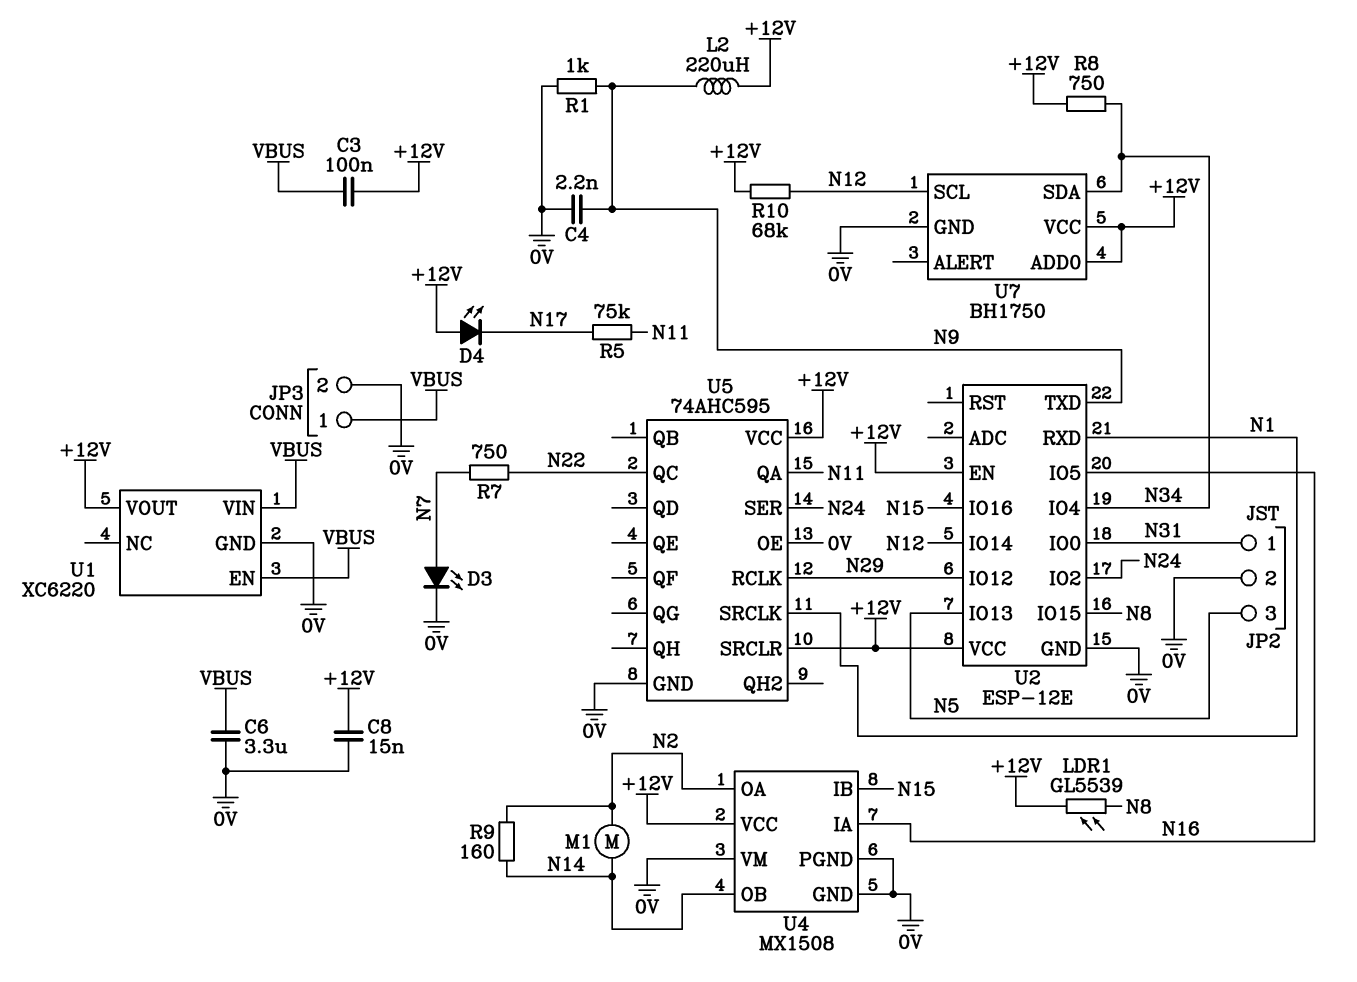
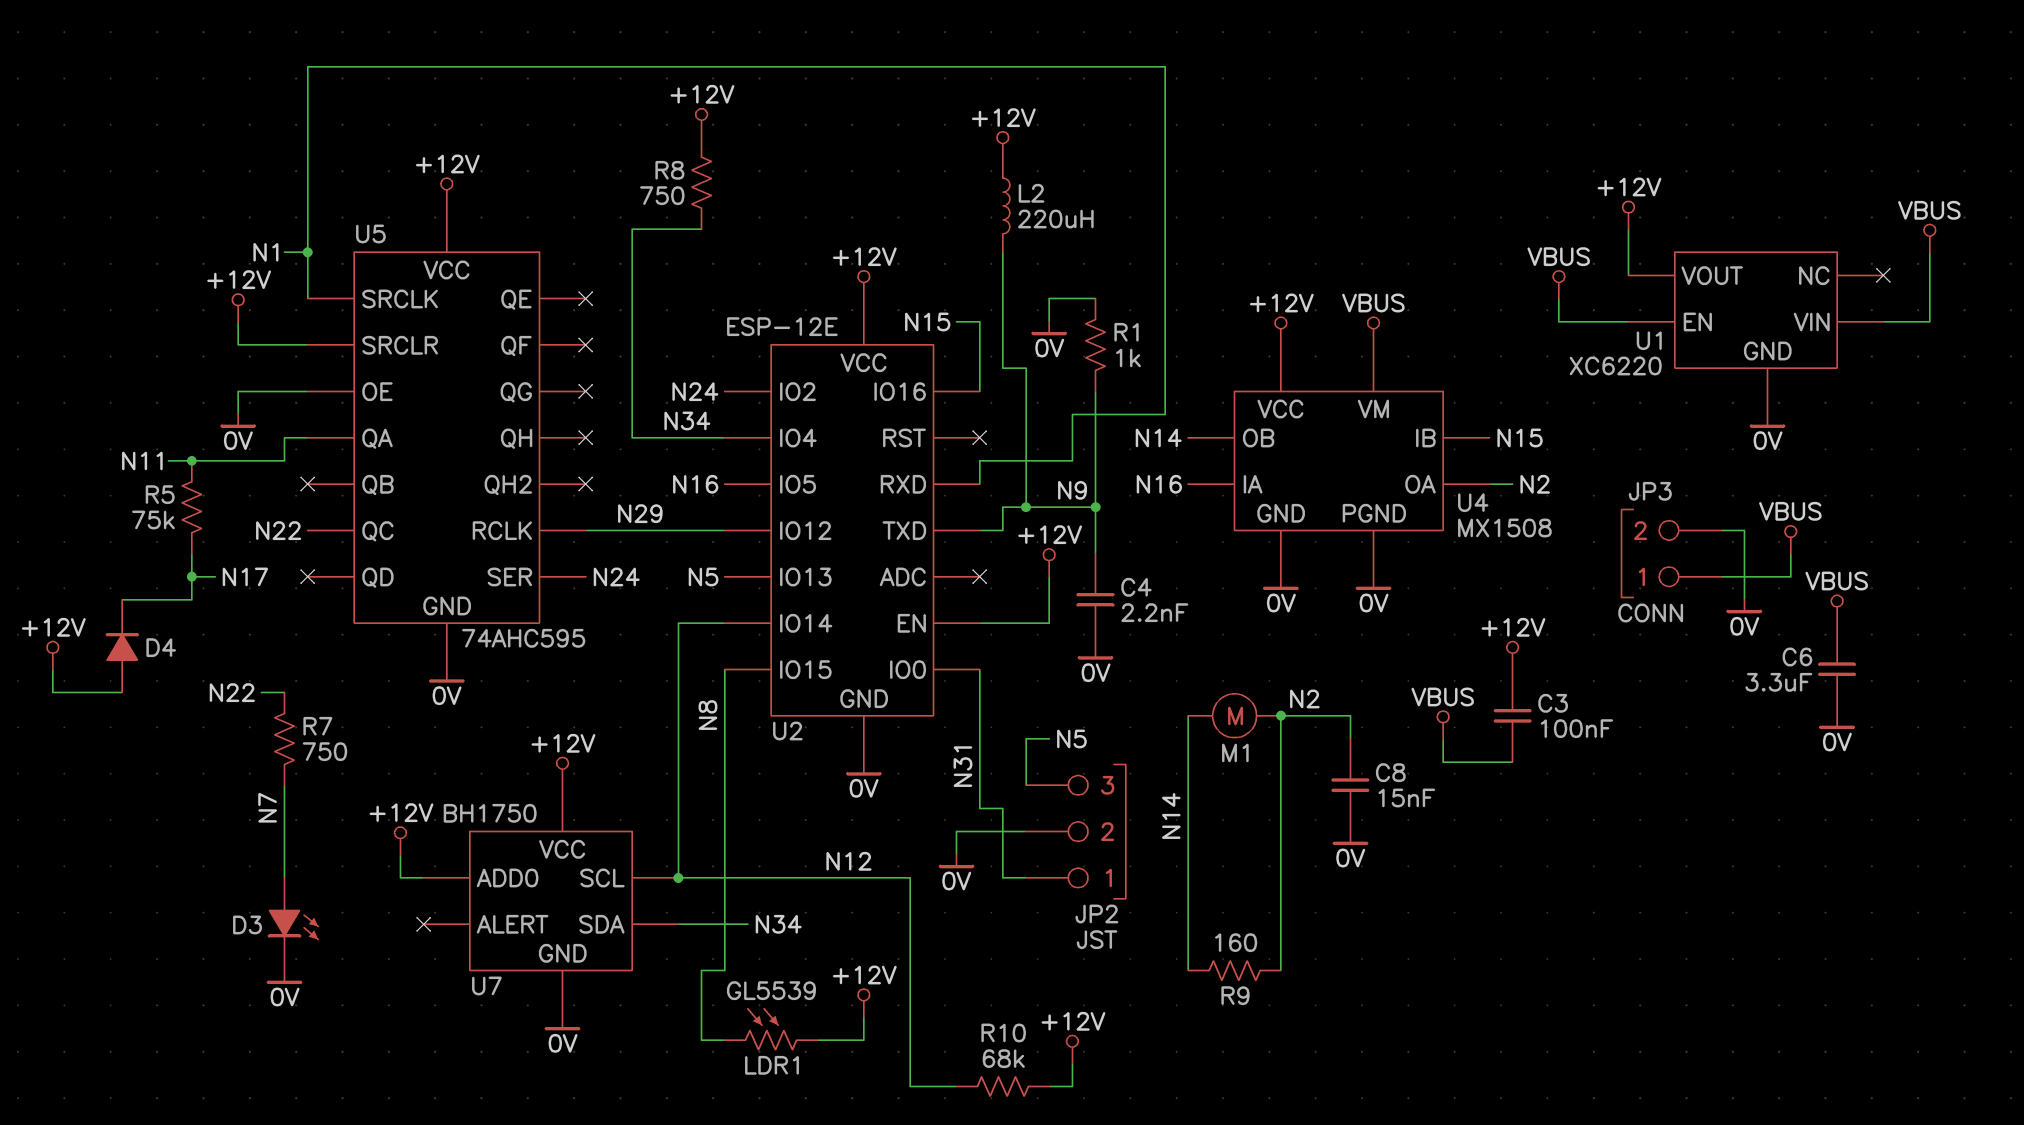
C8: 15nF (+12V, 0V) -> 15nF (0V, N2)
D4: LED (A +12V, K N17) -> diode (A +12V, K N17)
U4 pin VM: 0V -> VBUS

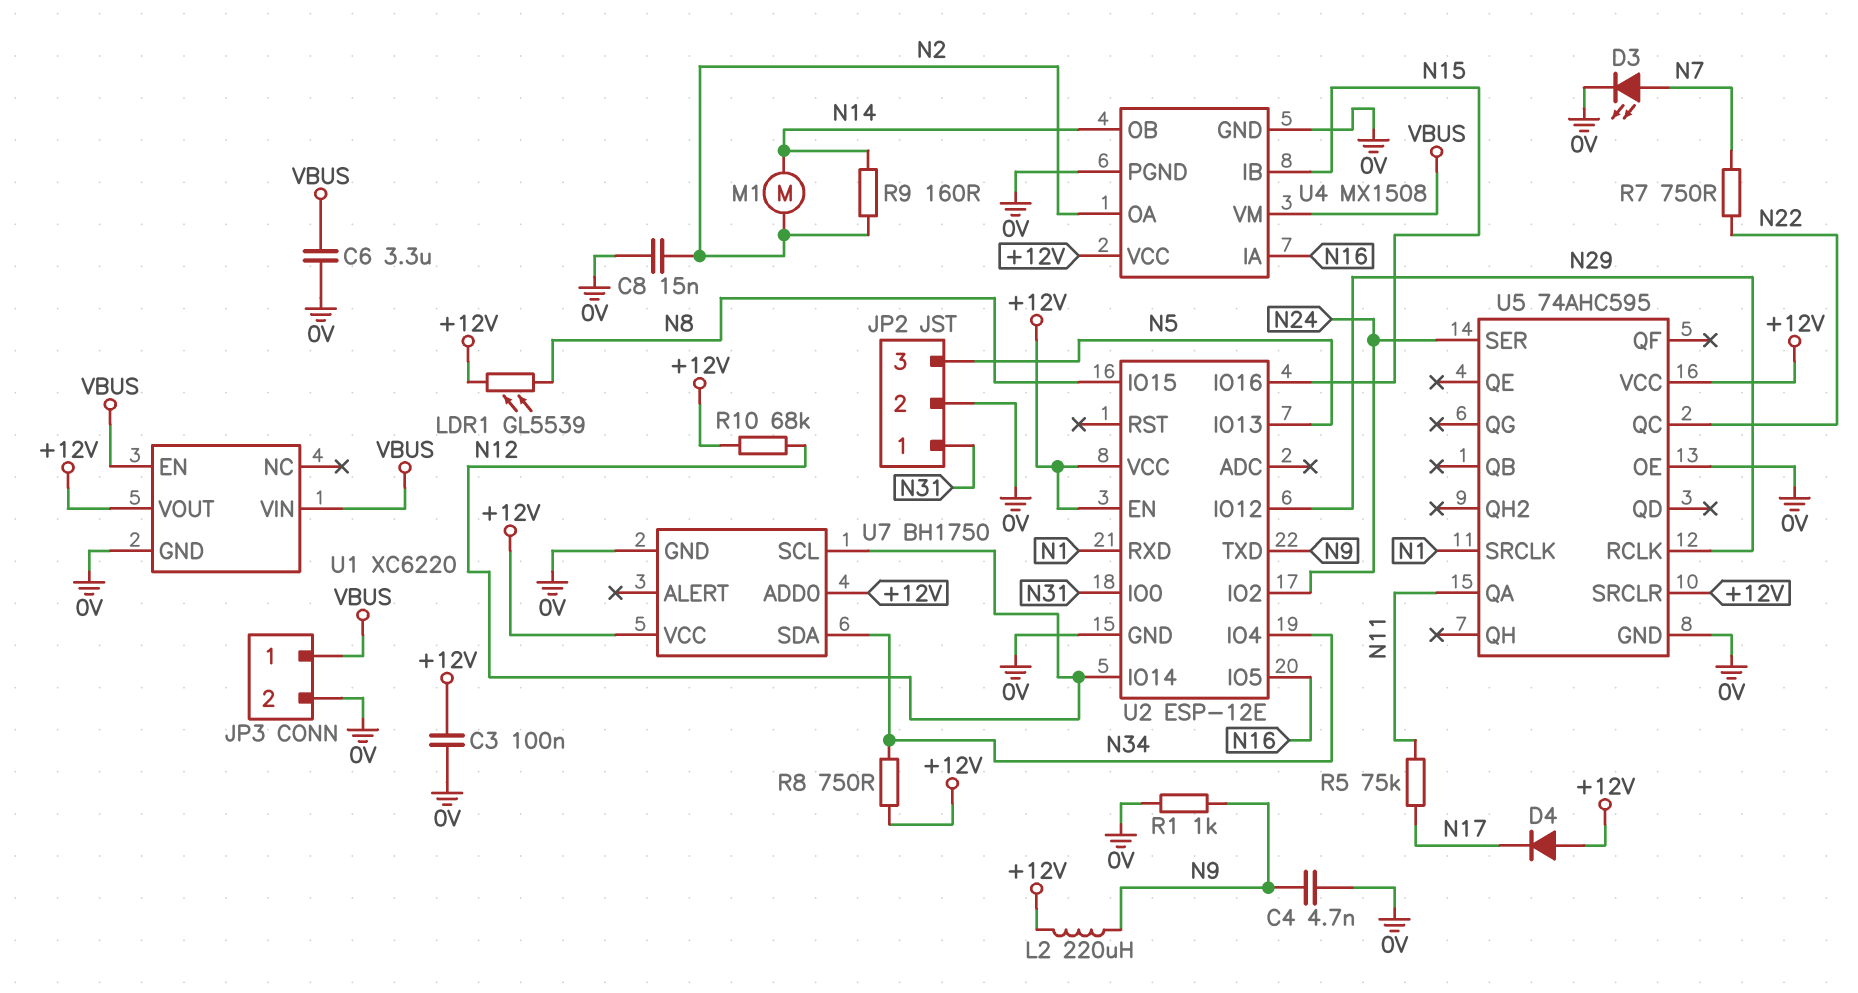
C3: 100nF (+12V, VBUS) -> 100nF (+12V, 0V)
C4: 2.2nF (0V, N9) -> 4.7nF (0V, N9)

